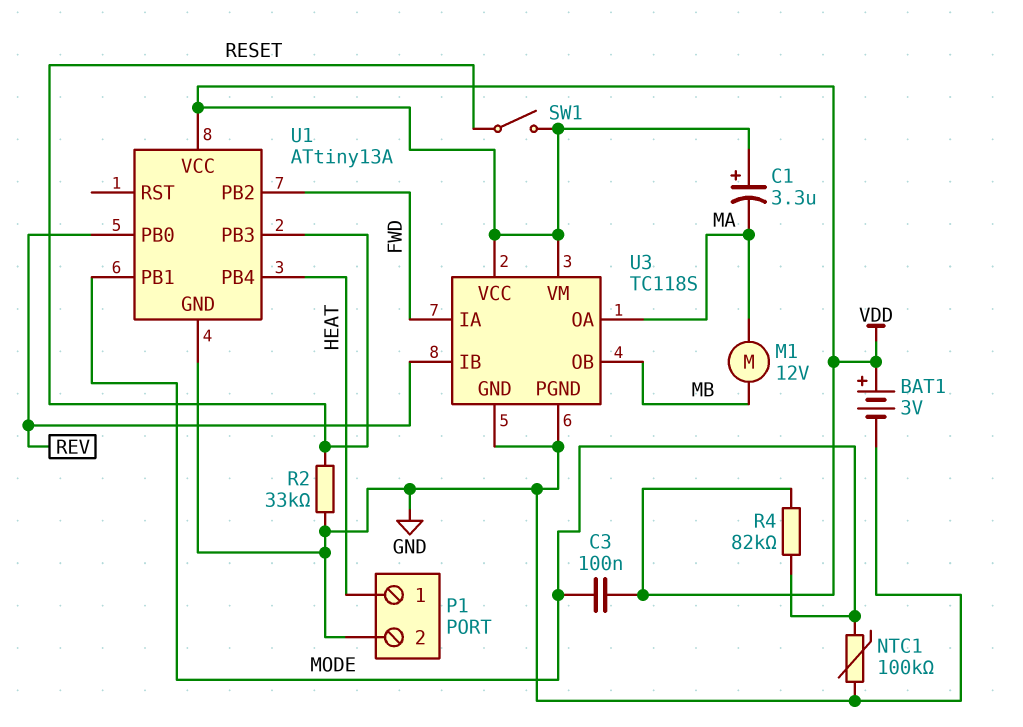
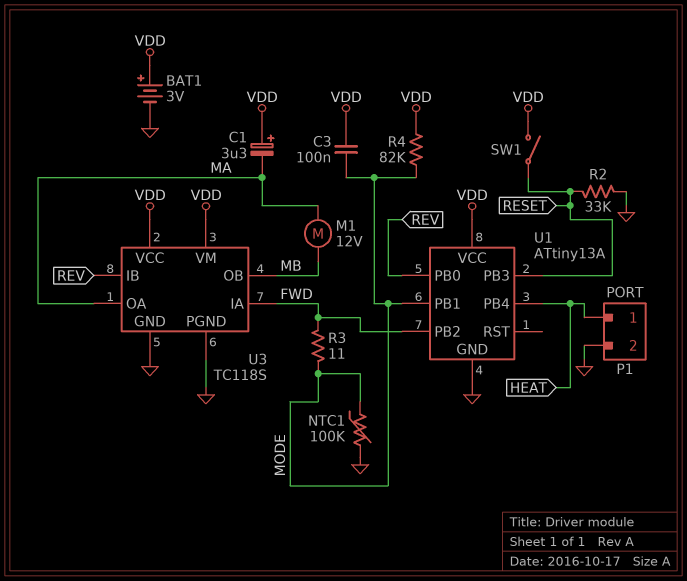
R3: none -> 11 (FWD, MODE)

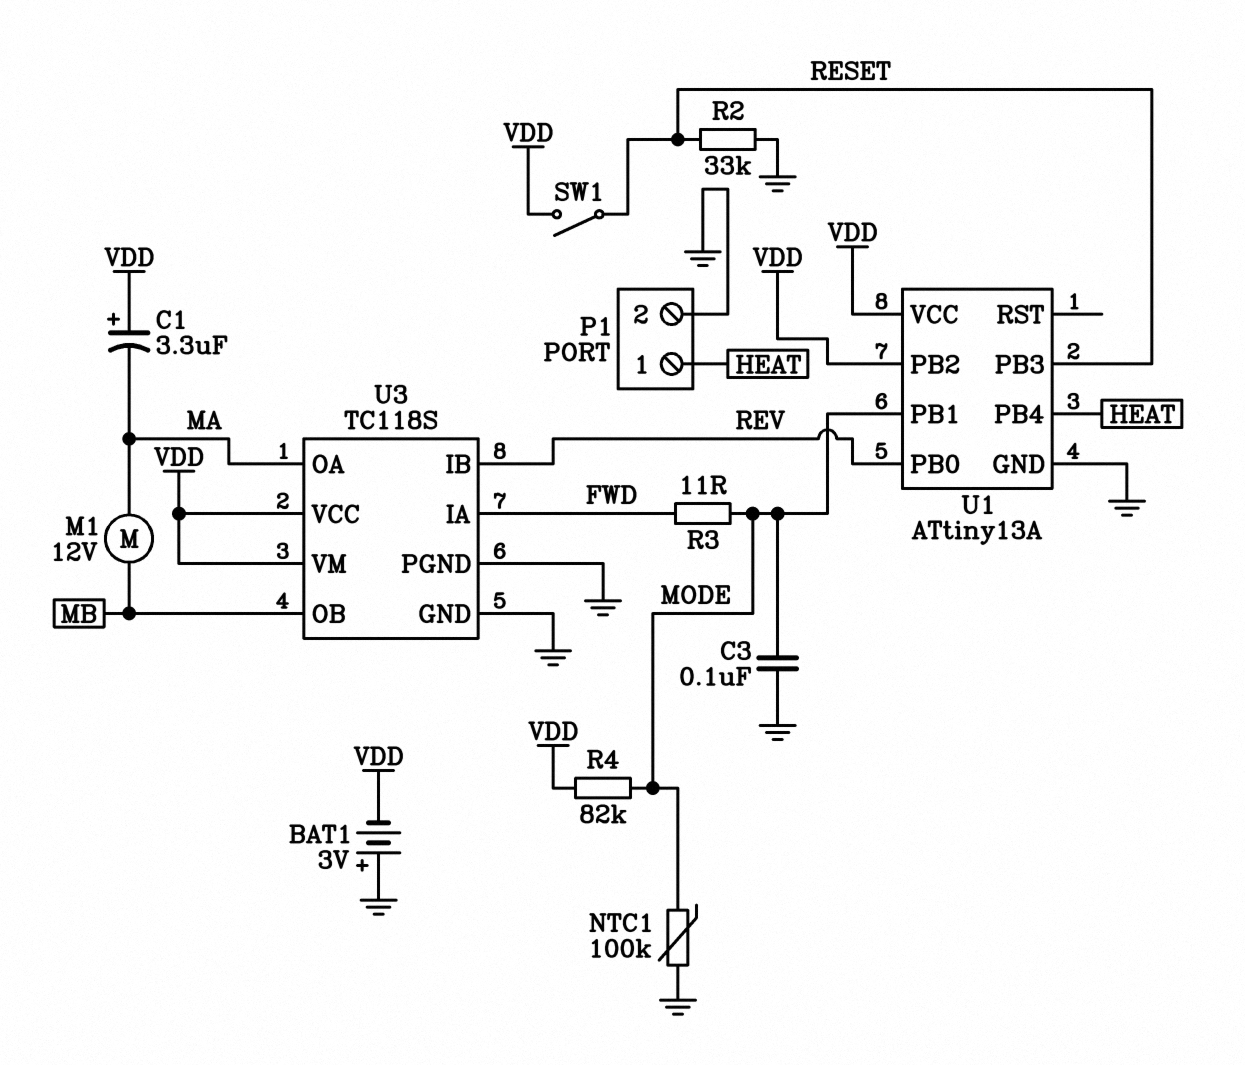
BAT1: 3V (plus VDD, minus GND) -> 3V (plus GND, minus VDD)
C3: 100nF (MODE, VDD) -> 100nF (GND, MODE)
U1 pin PB2: FWD -> VDD

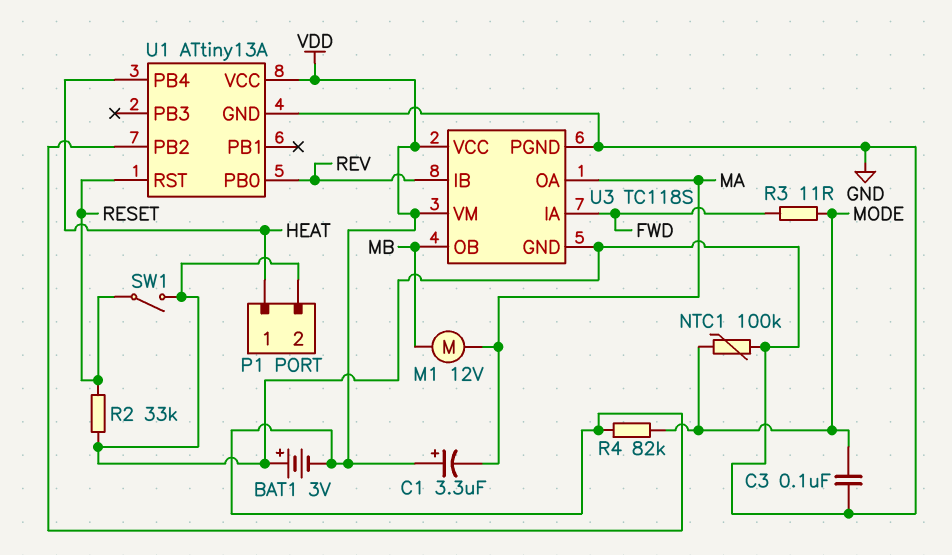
SW1: switch (RESET, VDD) -> switch (GND, RESET)
U1 pin PB1: MODE -> none
U1 pin PB3: RESET -> none
U1 pin RST: none -> RESET

